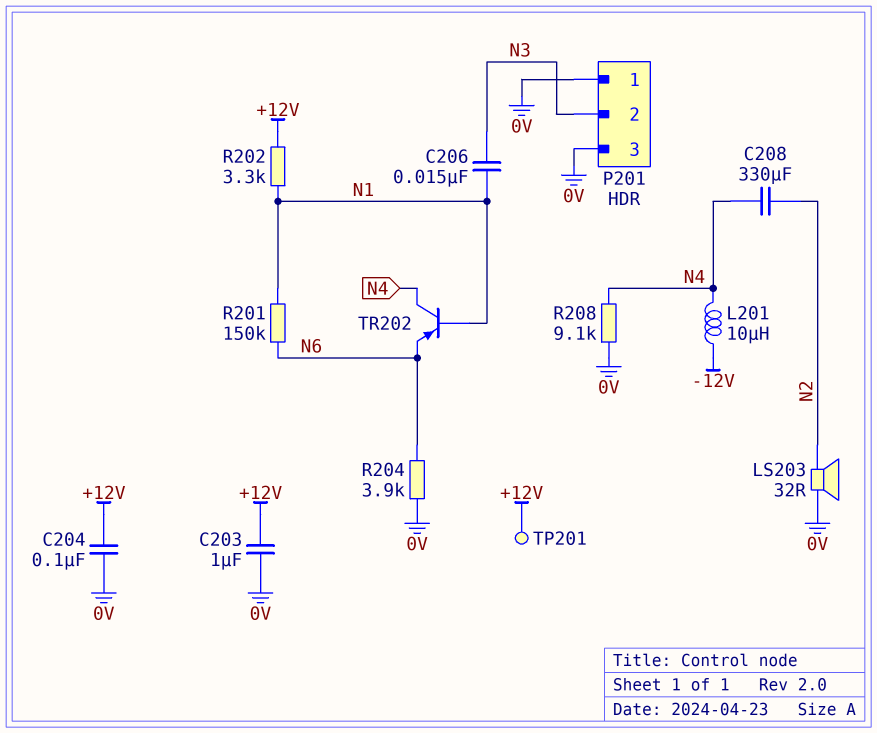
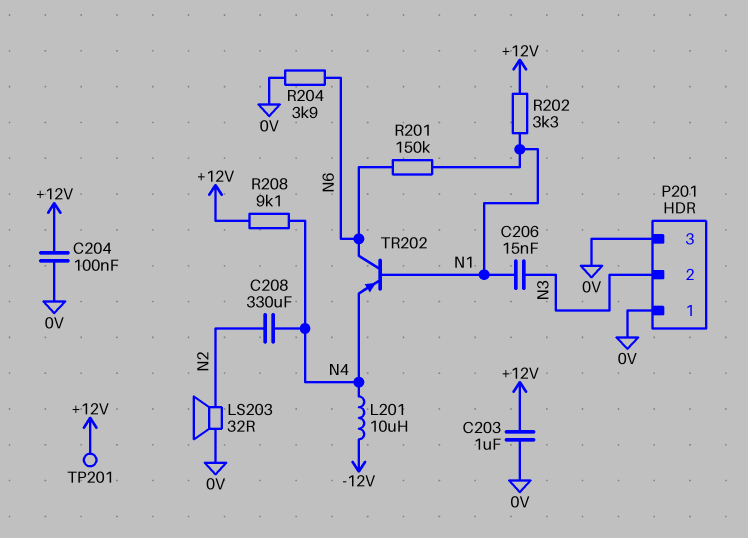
R208: 9.1k (0V, N4) -> 9.1k (+12V, N4)
TR202: PNP (B N1, C N4, E N6) -> PNP (B N1, C N6, E N4)

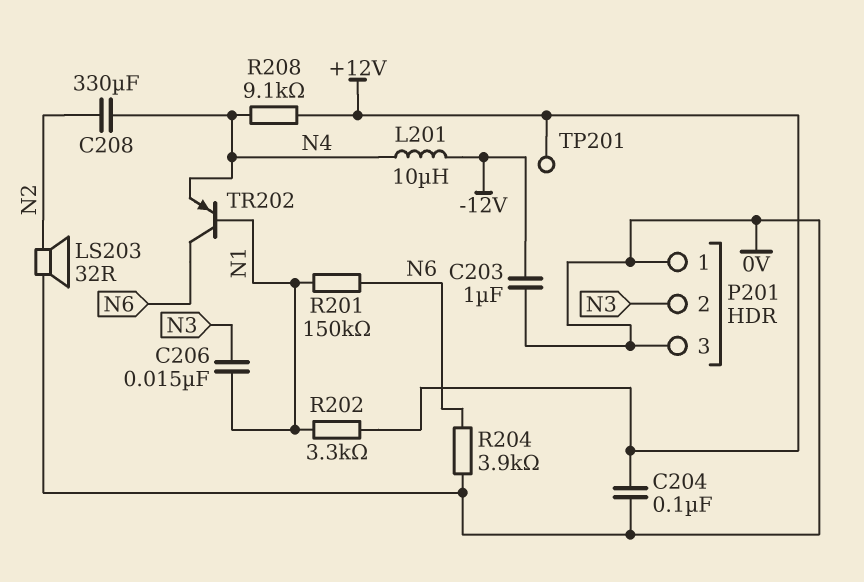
C203: 1uF (+12V, 0V) -> 1uF (-12V, 0V)

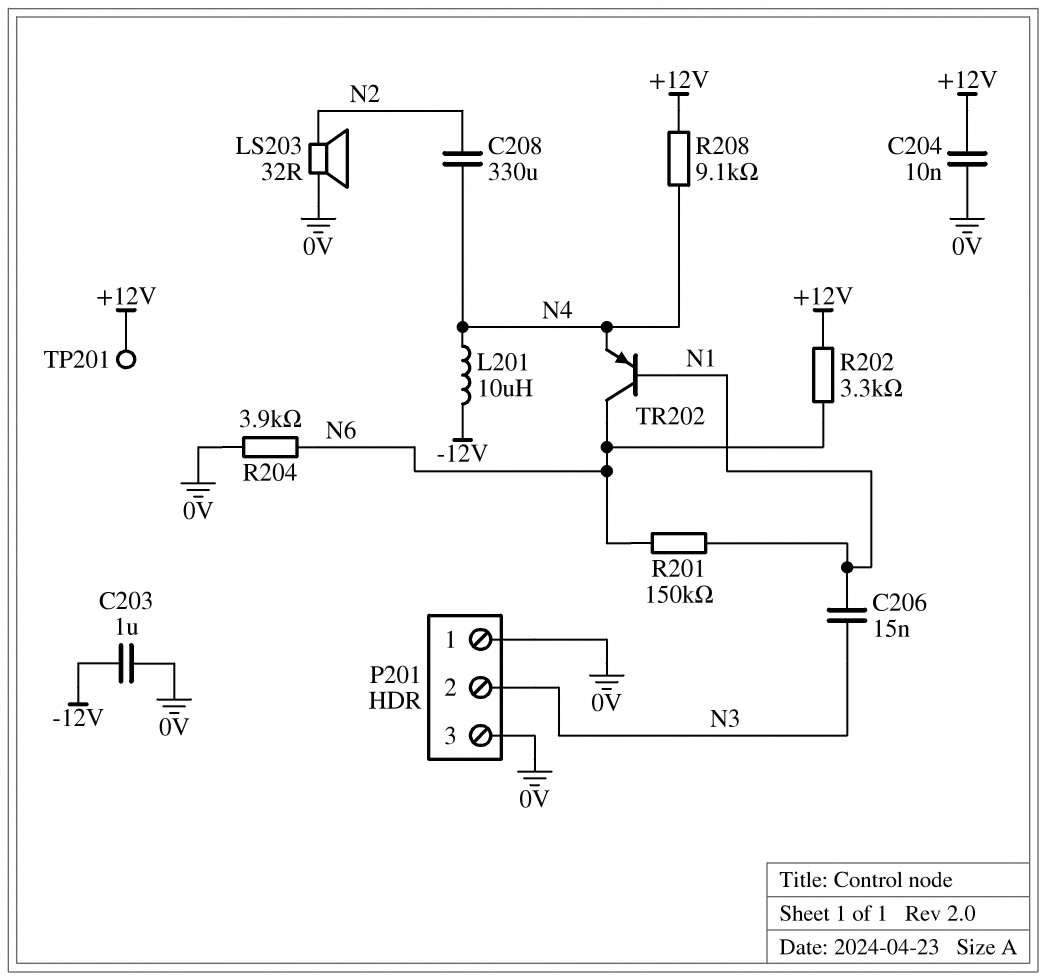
C204: 100nF (+12V, 0V) -> 10nF (+12V, 0V)
R202: 3.3k (+12V, N1) -> 3.3k (+12V, N6)

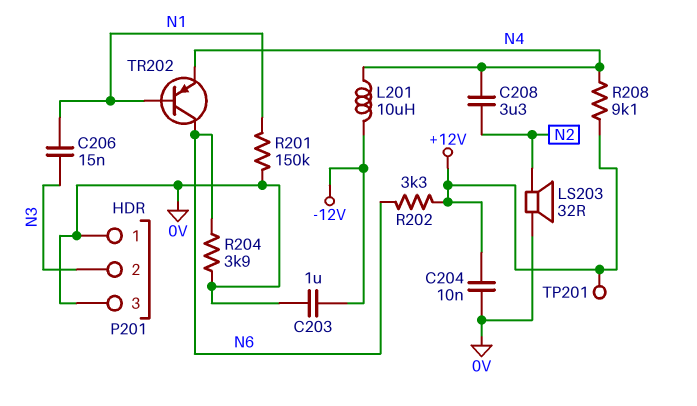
C208: 330uF (N2, N4) -> 3.3uF (N2, N4)
R201: 150k (N1, N6) -> 150k (0V, N1)

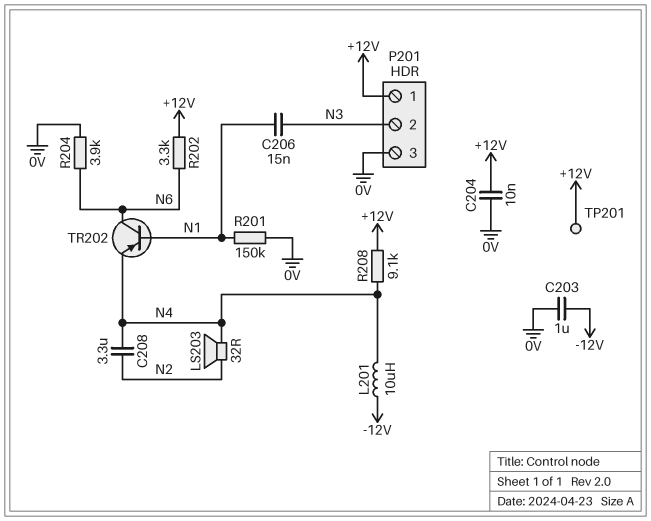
LS203: speaker 32R (0V, N2) -> speaker 32R (N2, N4)
P201 pin 1: 0V -> +12V

